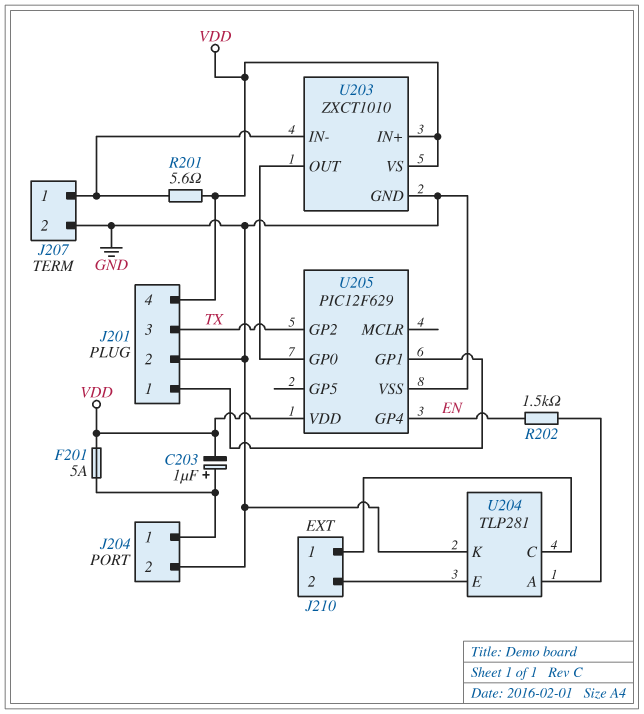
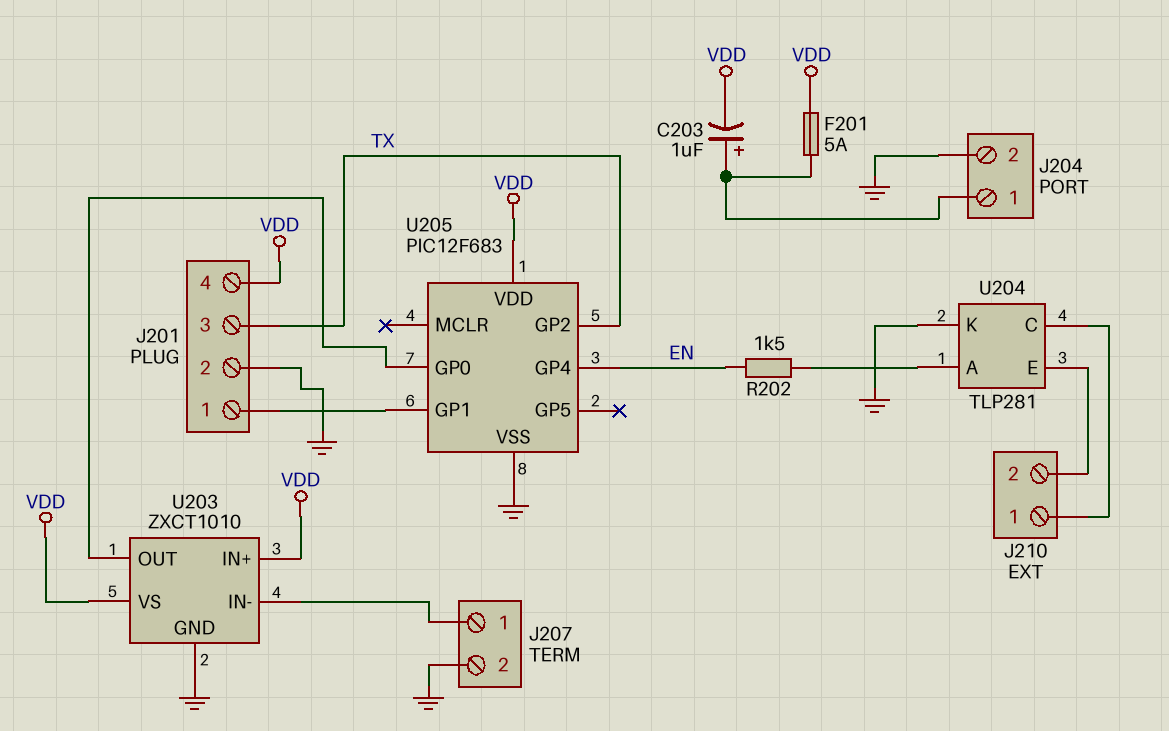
R201: 5.6 (J207/1, VDD) -> none
U205: PIC12F629 -> PIC12F683

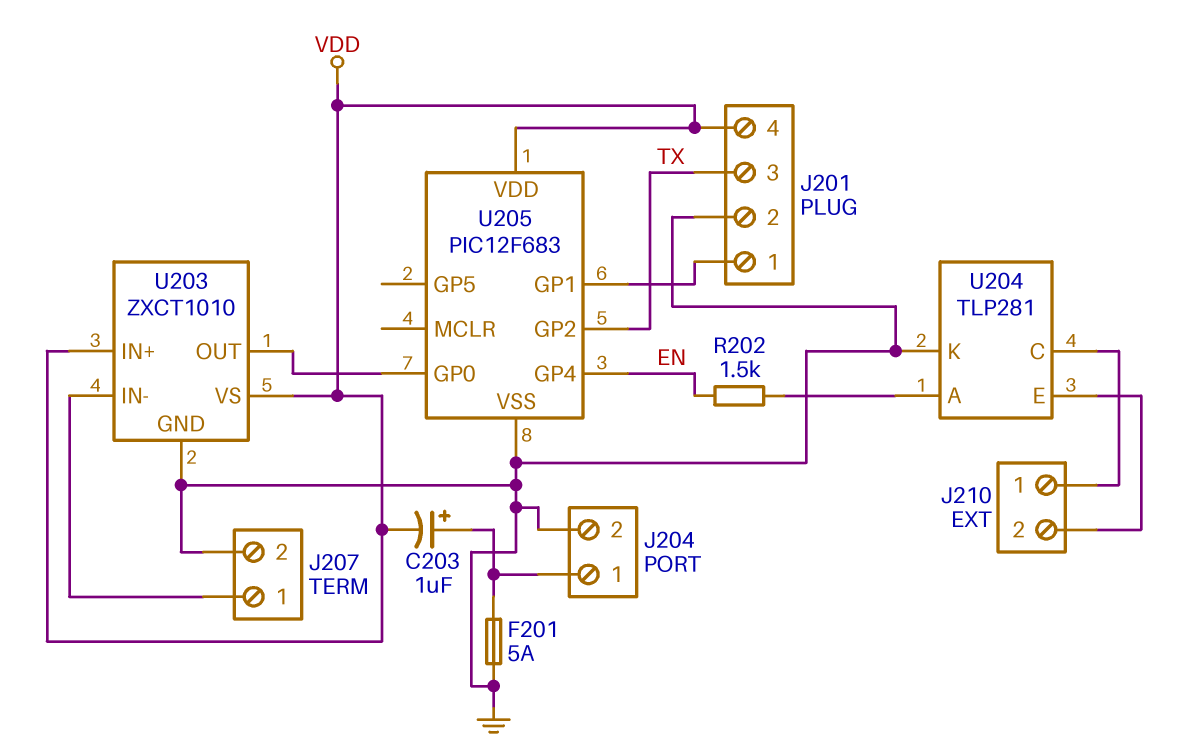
F201: 5A (J204/1, VDD) -> 5A (GND, J204/1)

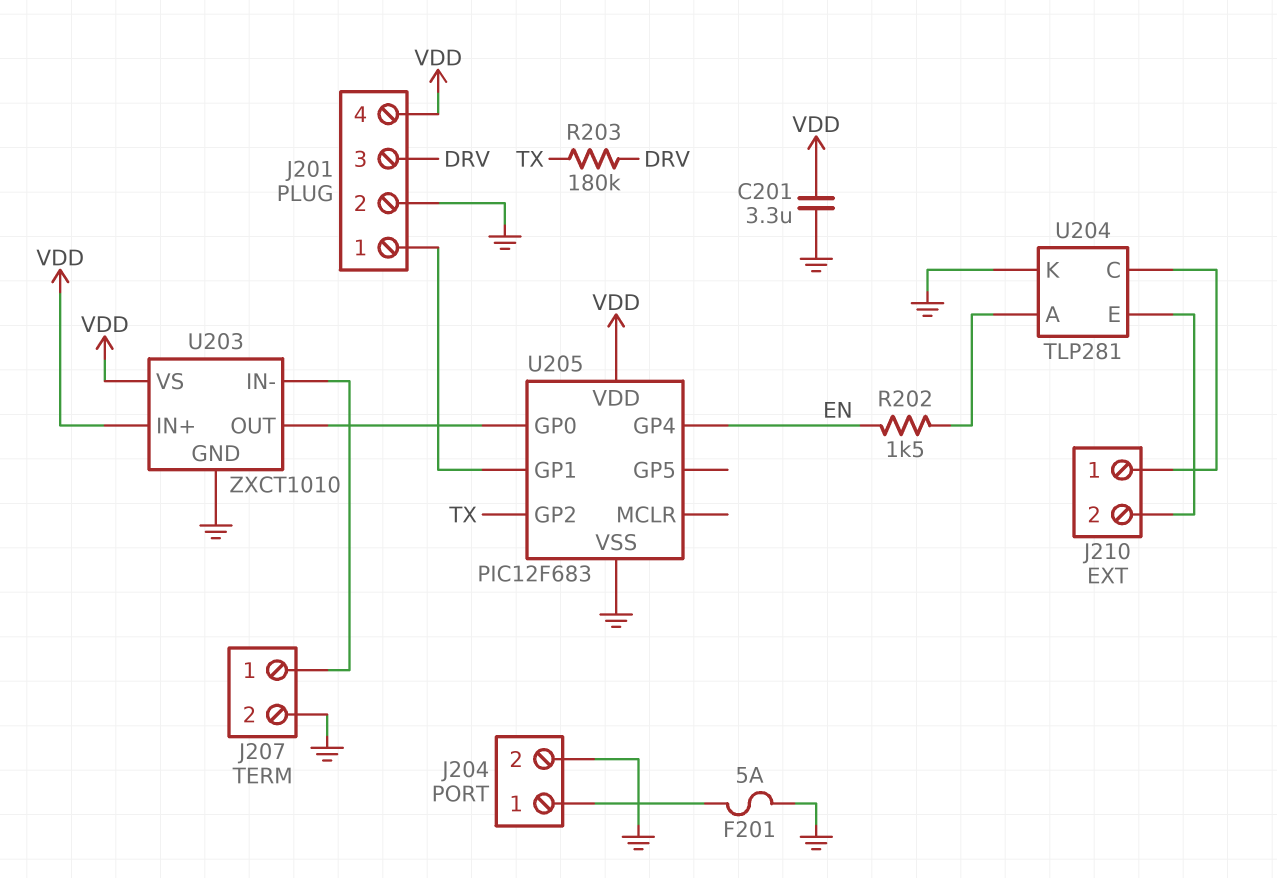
C201: none -> 3.3uF (GND, VDD)
C203: 1uF (plus J204/1, minus VDD) -> none
J201 pin 3: TX -> DRV
R203: none -> 180k (DRV, TX)

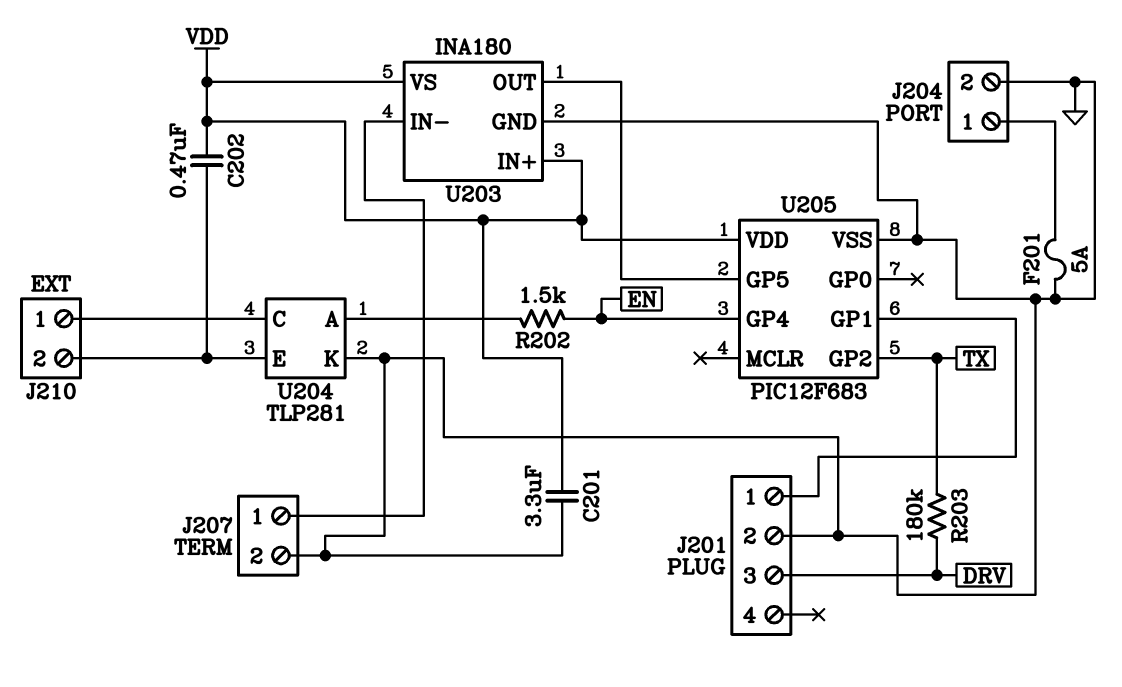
C202: none -> 470nF (J210/2, VDD)
J201 pin 4: VDD -> none
U203: ZXCT1010 -> INA180
U205 pin GP0: U203/OUT -> none
U205 pin GP5: none -> U203/OUT

